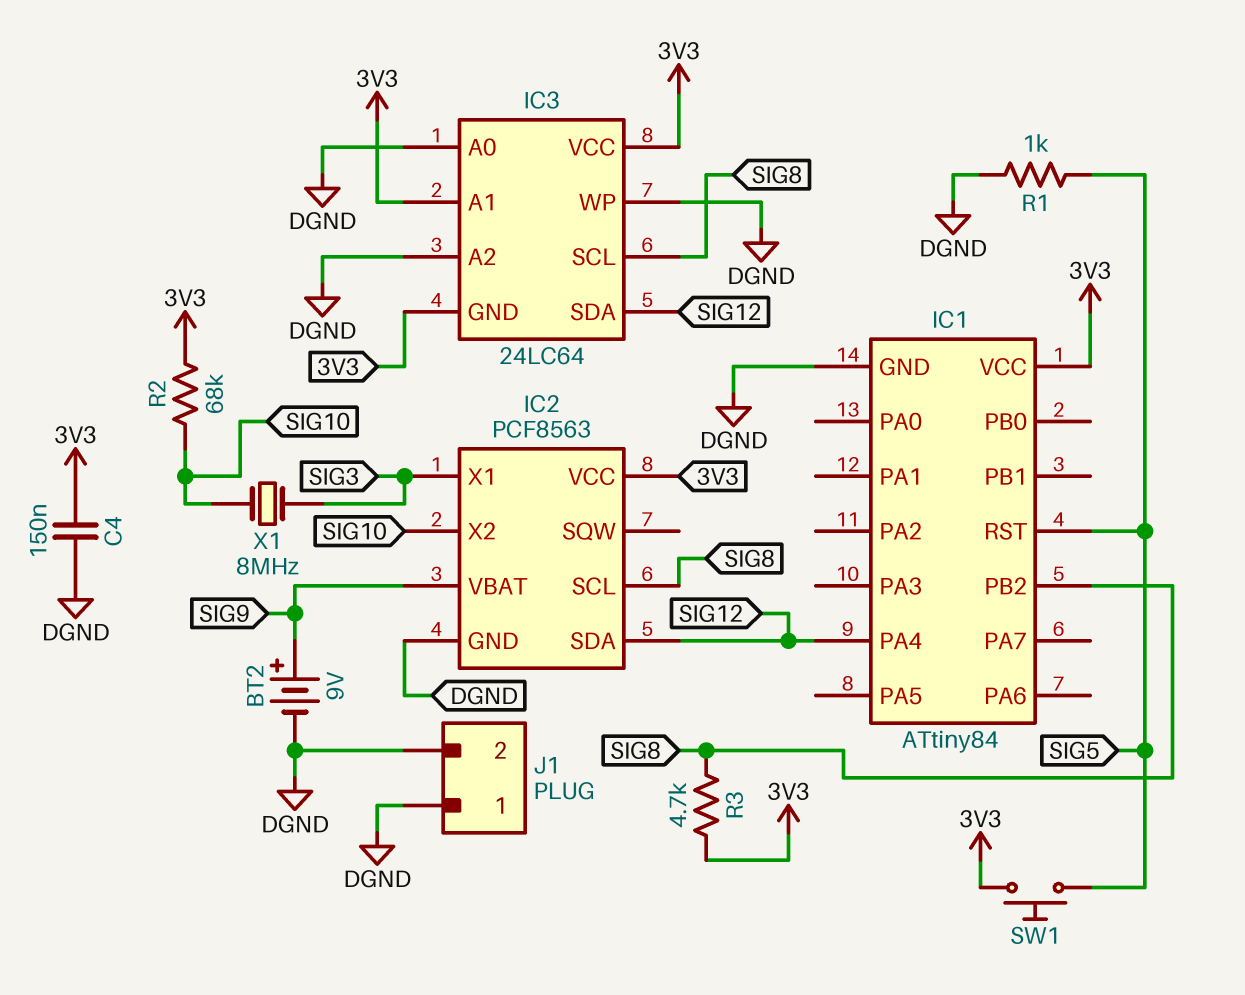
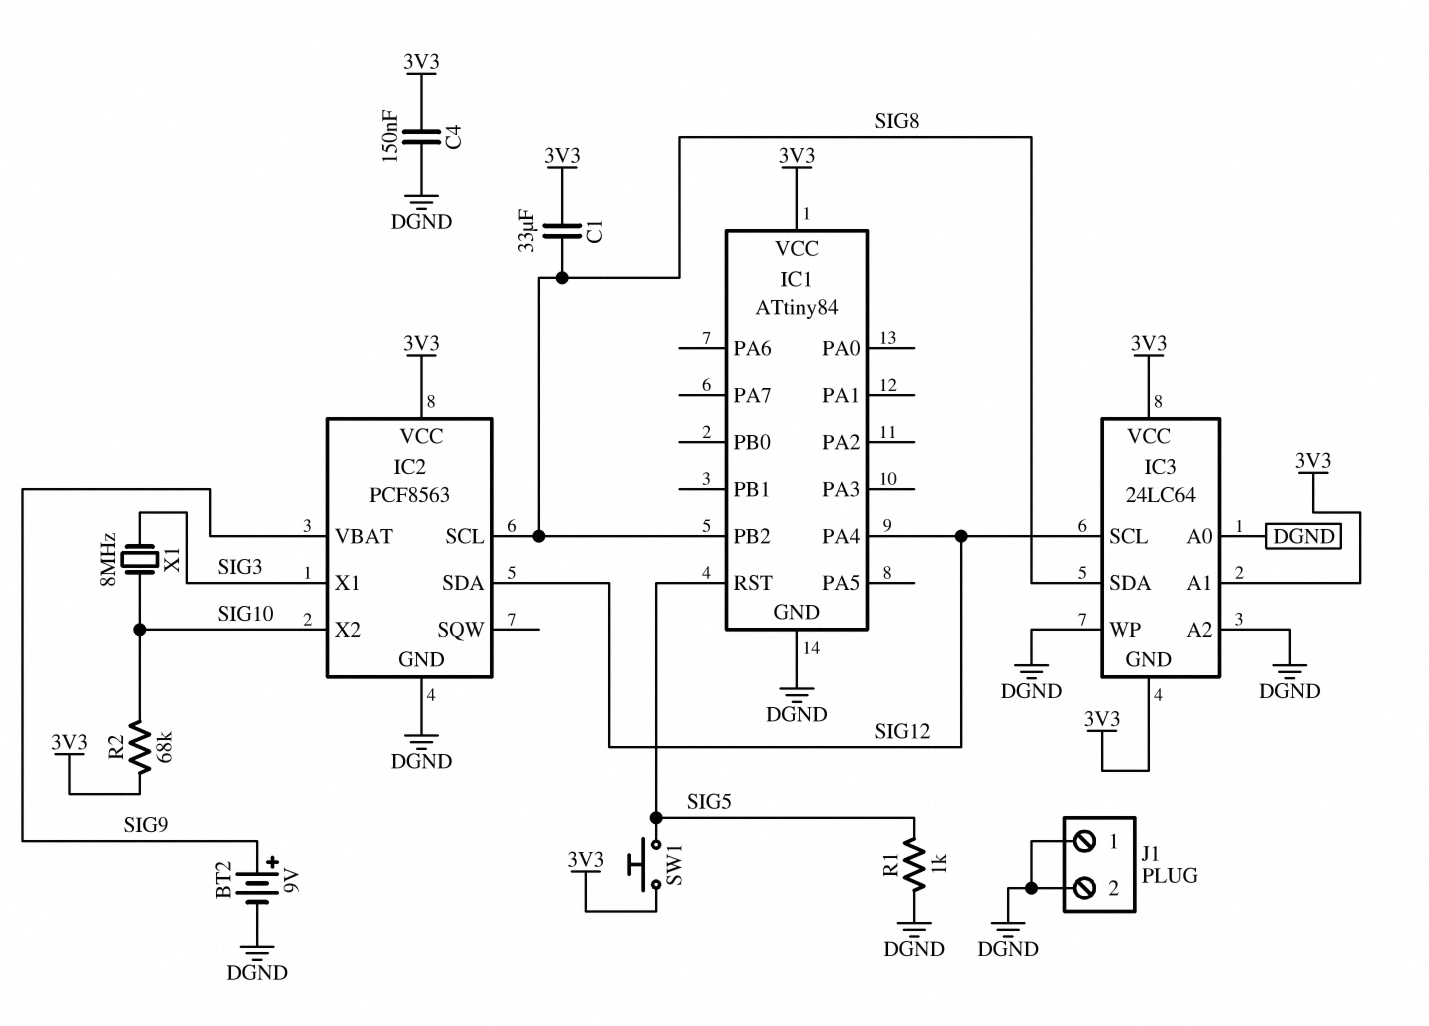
C1: none -> 33uF (3V3, SIG8)
IC3 pin SCL: SIG8 -> SIG12
IC3 pin SDA: SIG12 -> SIG8
R3: 4.7k (3V3, SIG8) -> none

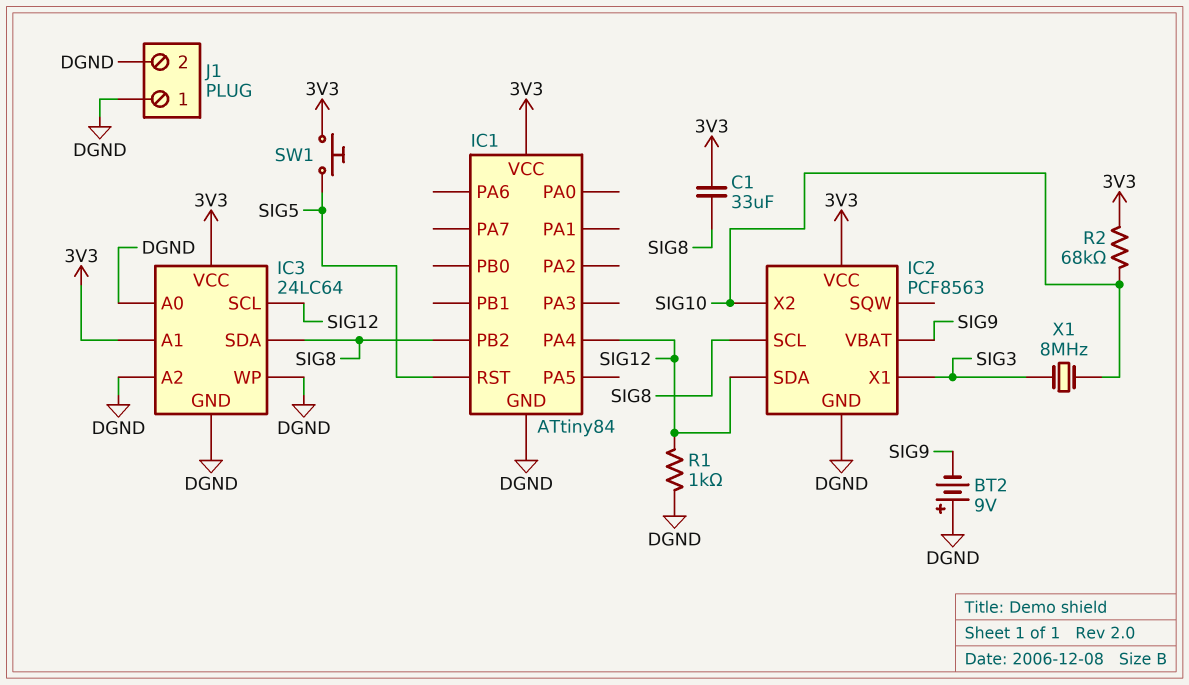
BT2: 9V (plus SIG9, minus DGND) -> 9V (plus DGND, minus SIG9)
C4: 150nF (3V3, DGND) -> none
IC3 pin GND: 3V3 -> DGND
R1: 1k (DGND, SIG5) -> 1k (DGND, SIG12)

